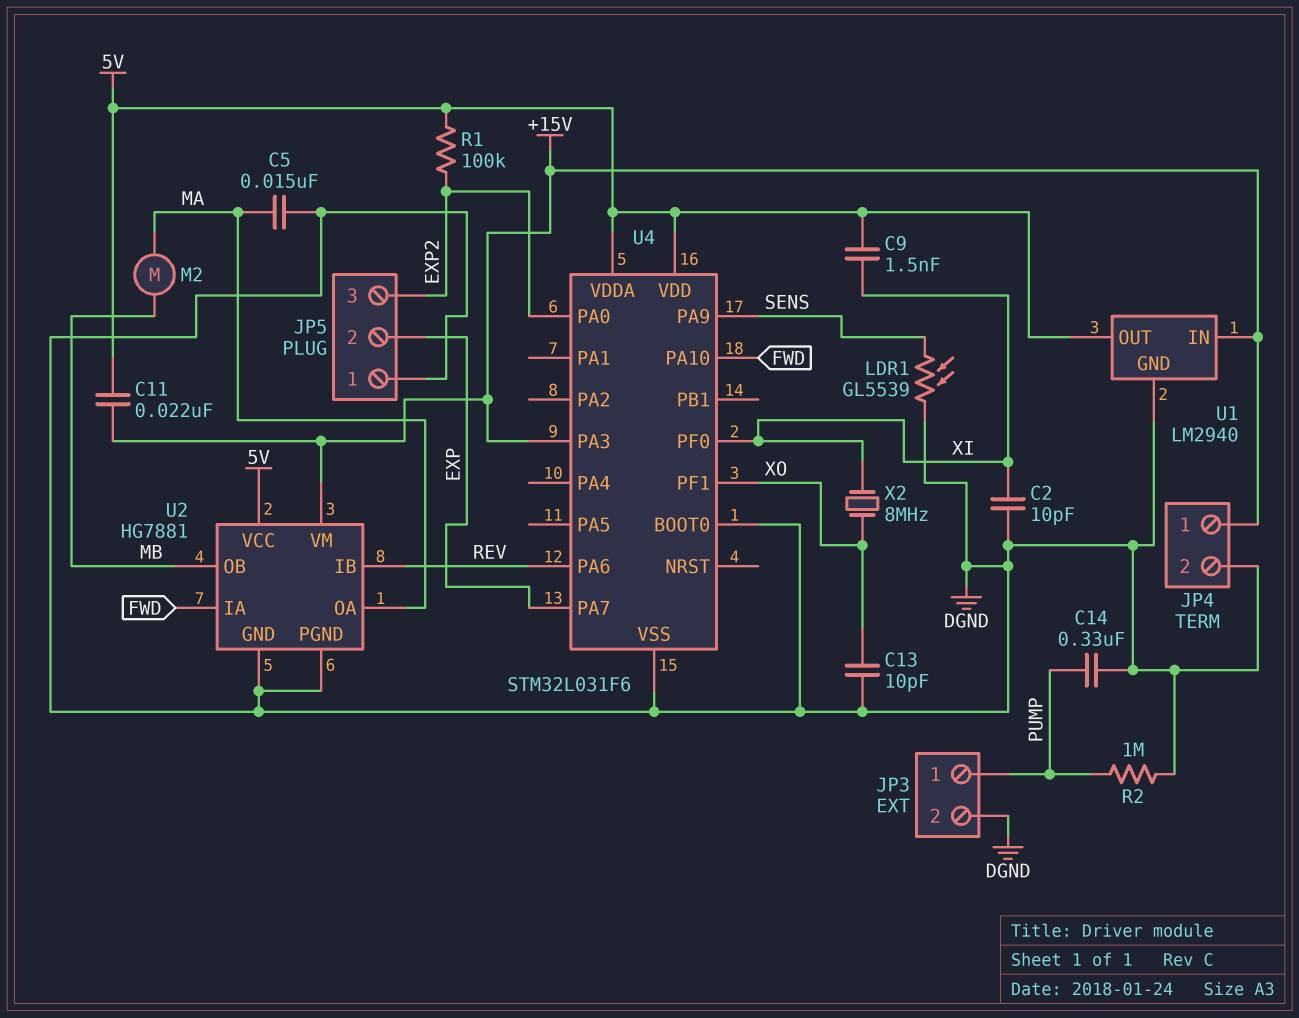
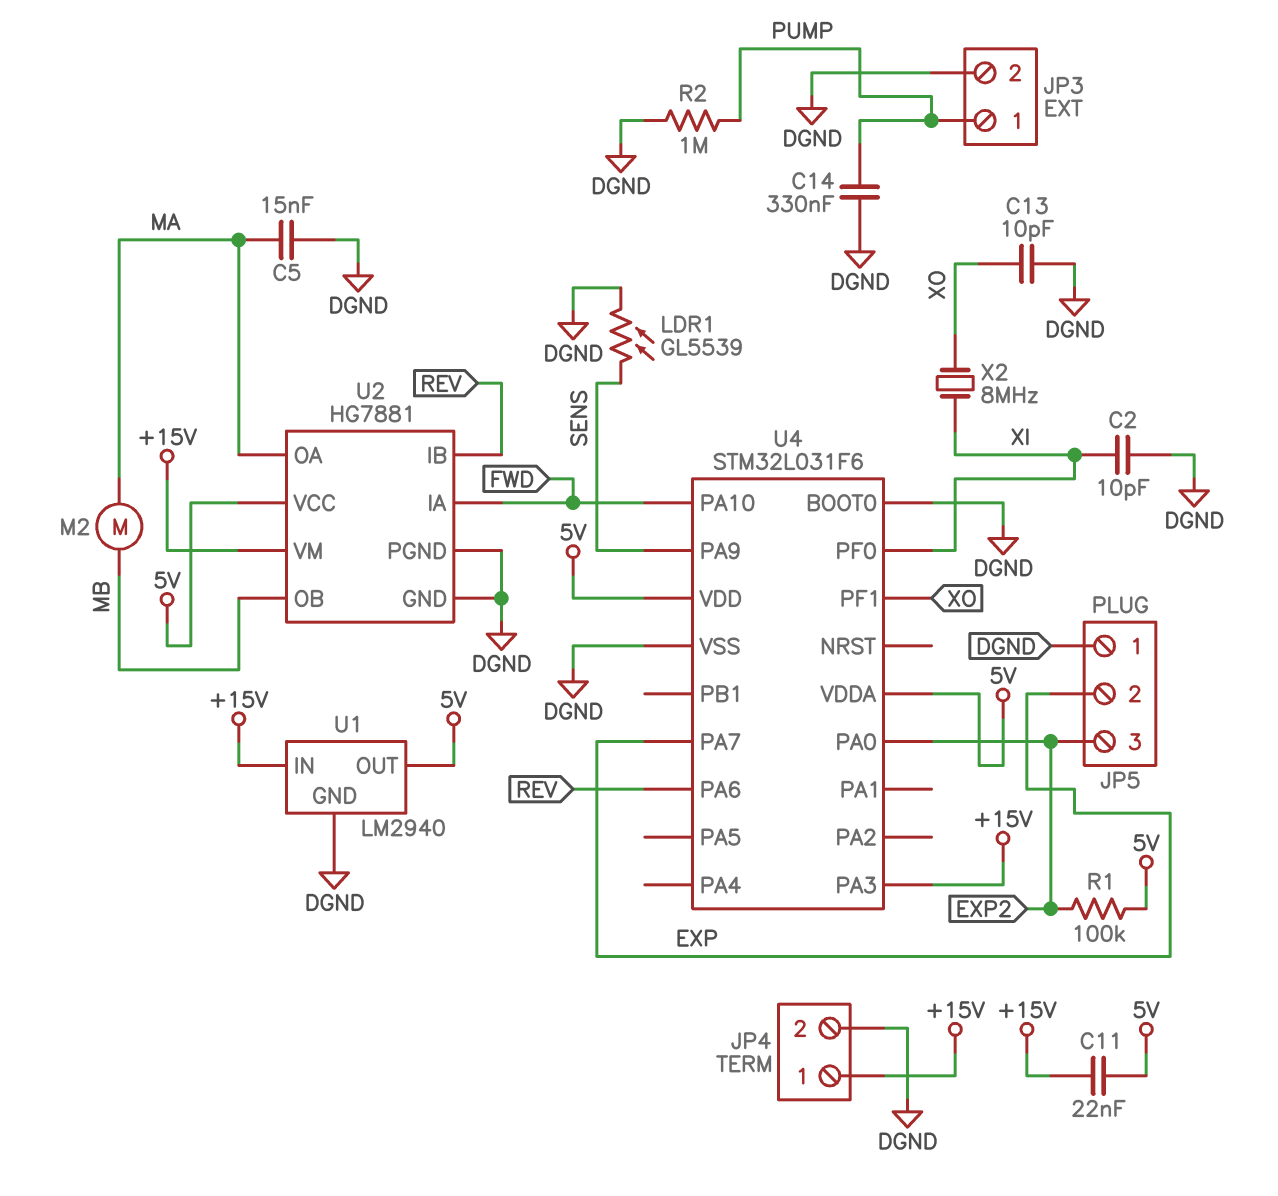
C9: 1.5nF (5V, XI) -> none

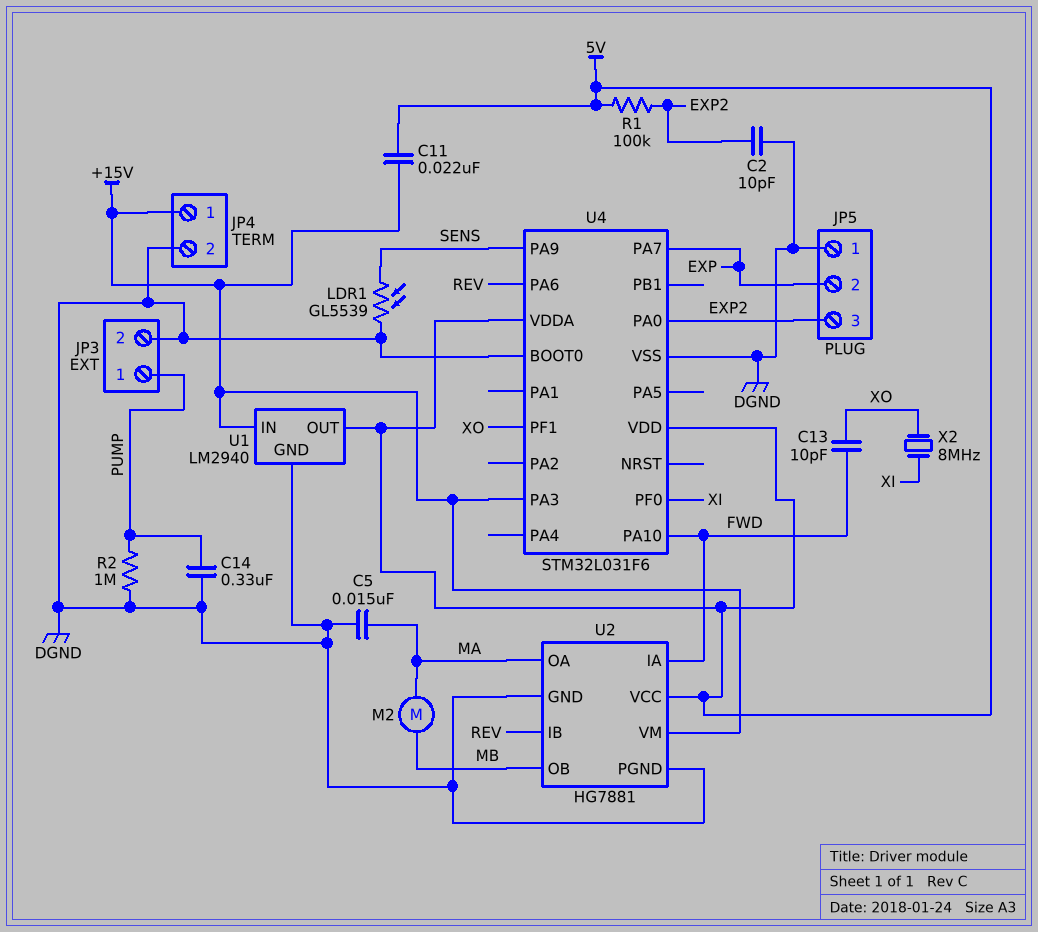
C2: 10pF (DGND, XI) -> 10pF (DGND, EXP2)
C13: 10pF (DGND, XO) -> 10pF (FWD, XO)

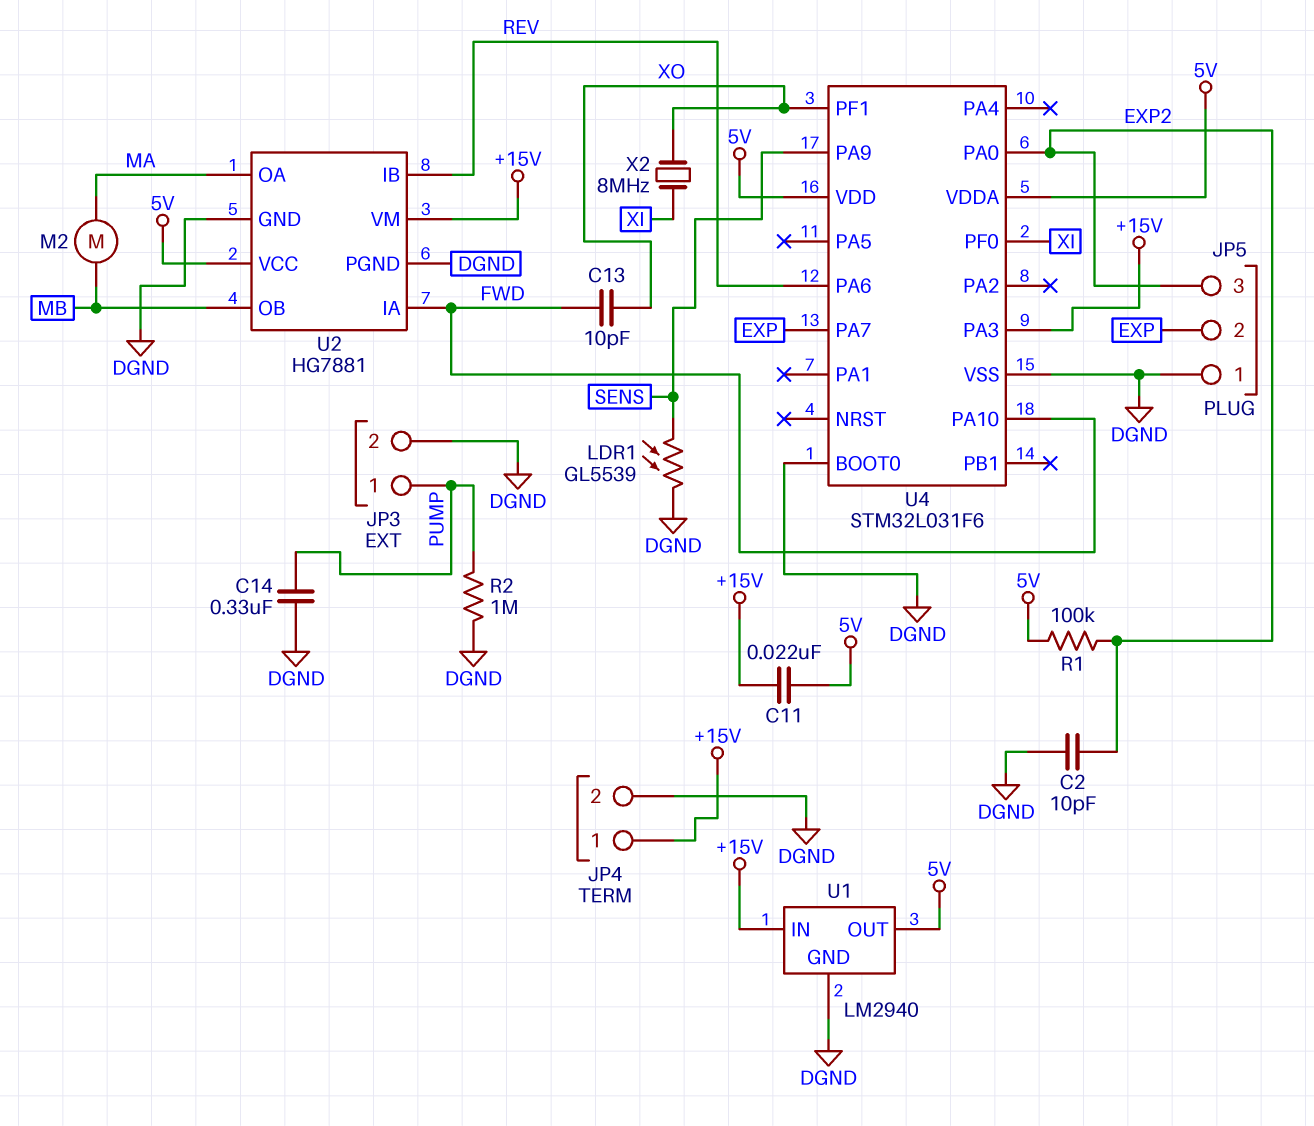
C5: 15nF (DGND, MA) -> none

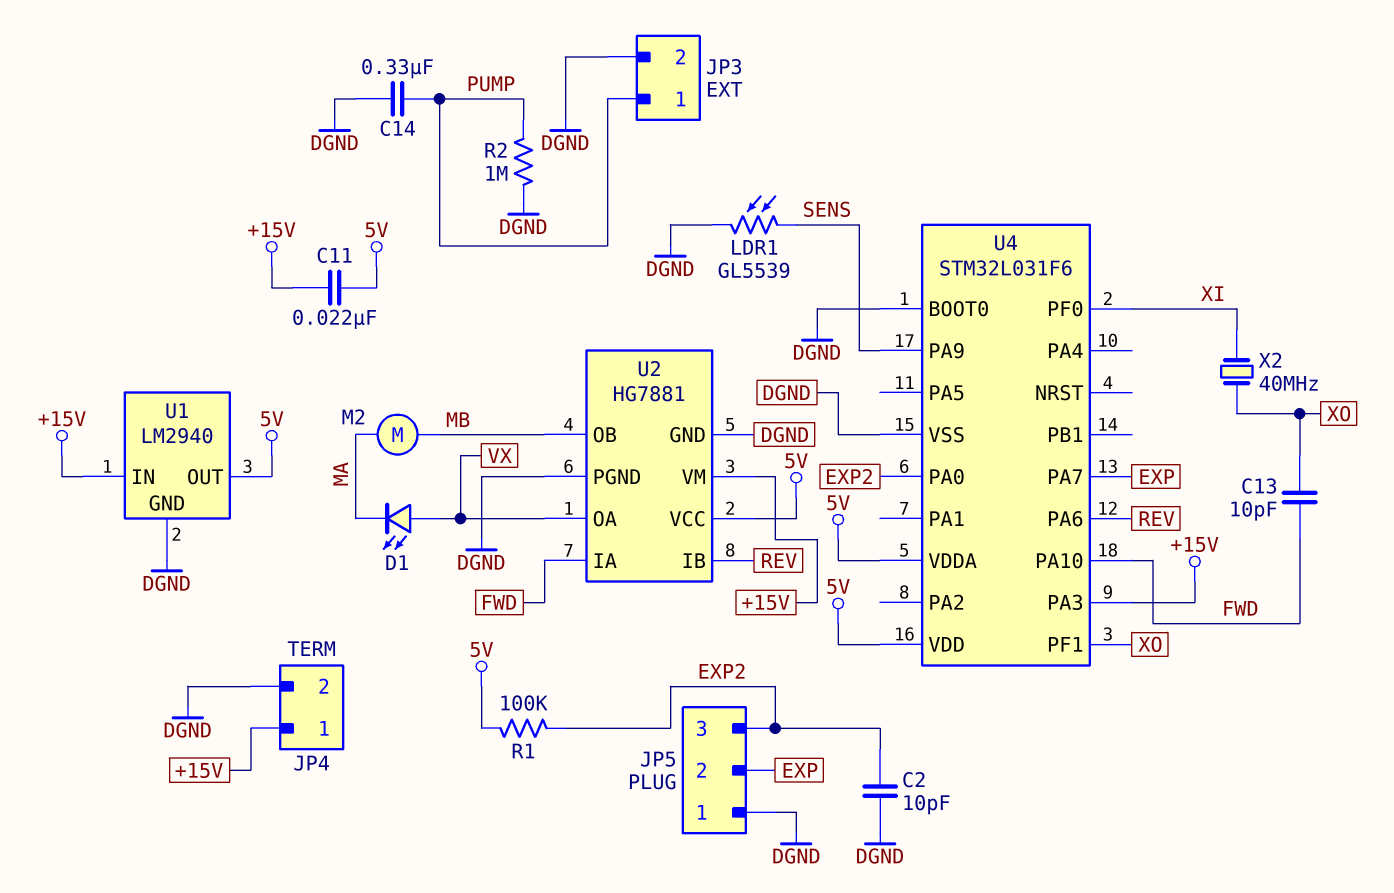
D1: none -> LED (A VX, K MA)
U2 pin OA: MA -> VX
X2: 8MHz (XI, XO) -> 40MHz (XI, XO)

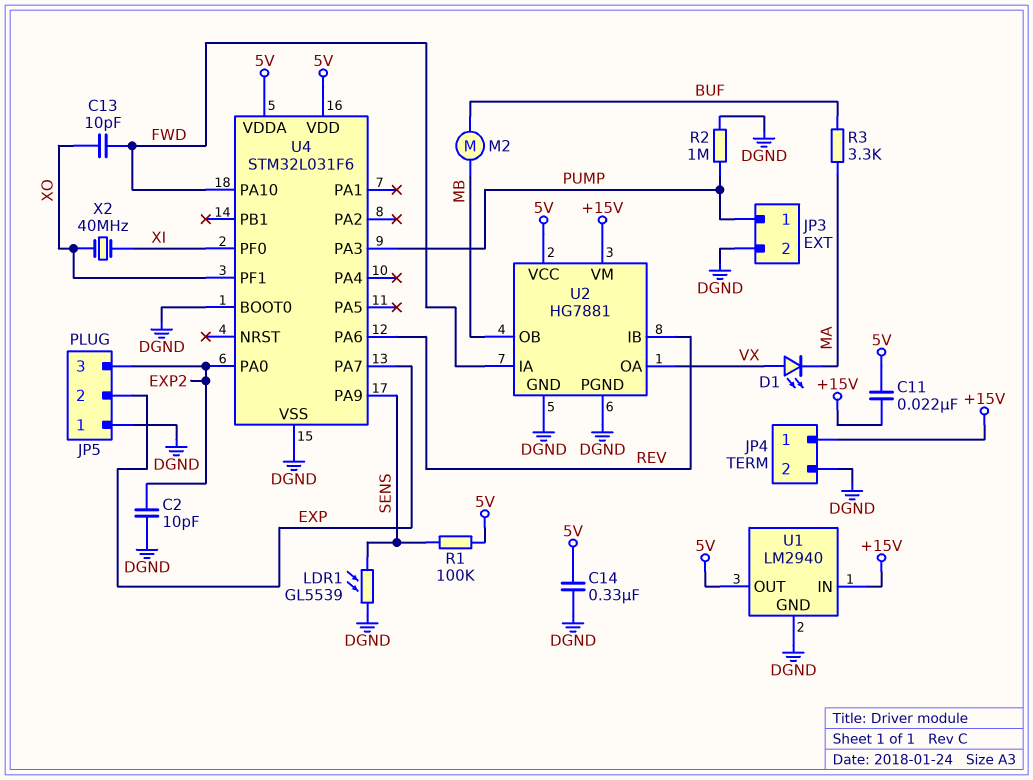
C14: 330nF (DGND, PUMP) -> 330nF (5V, DGND)
M2: motor (MA, MB) -> motor (BUF, MB)
R1: 100k (5V, EXP2) -> 100k (5V, SENS)
R3: none -> 3.3k (BUF, MA)
U4 pin PA3: +15V -> PUMP

